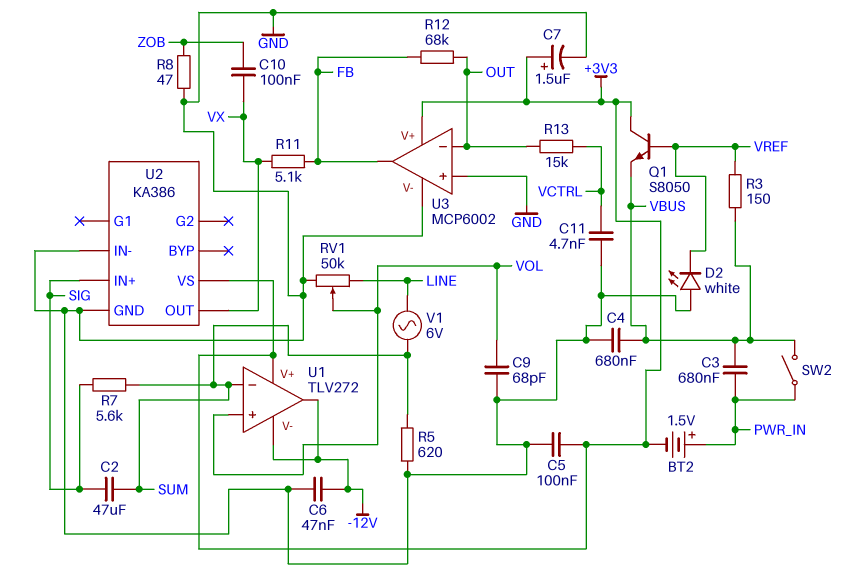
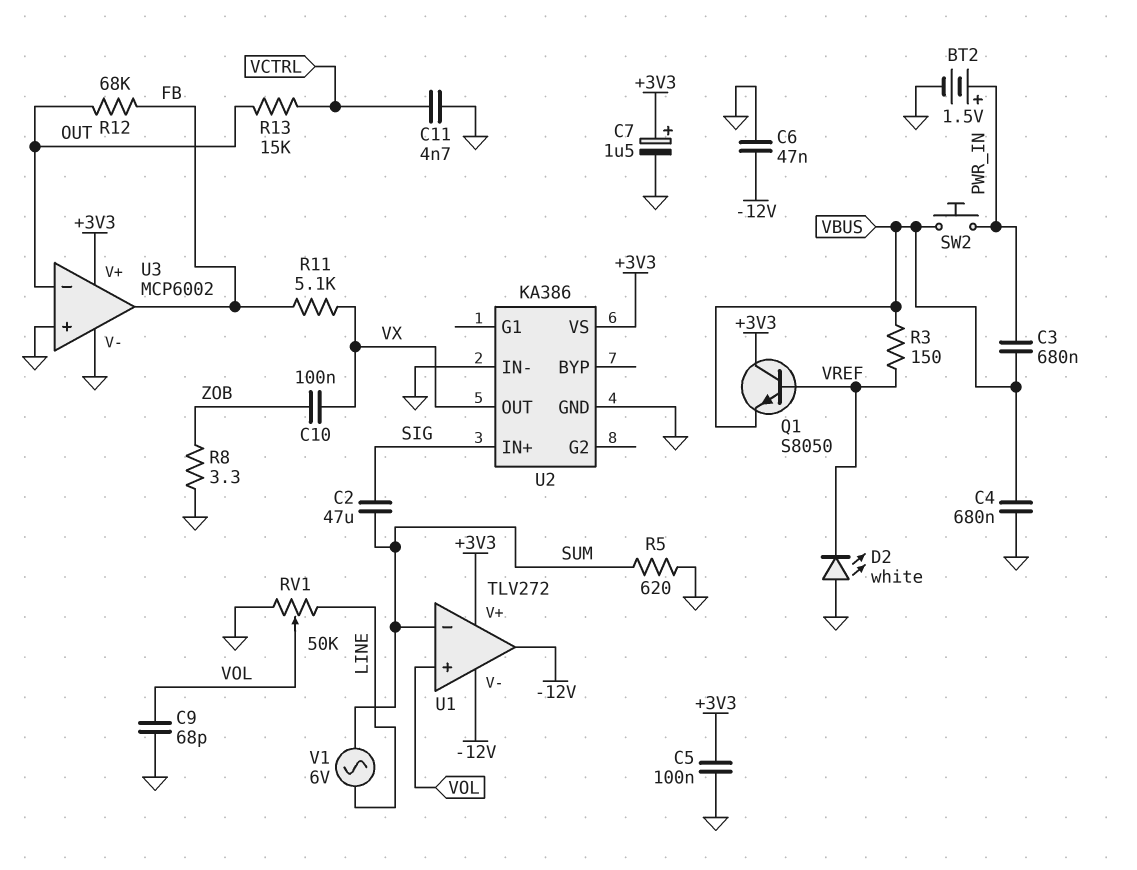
BT2: 1.5V (plus PWR_IN, minus +3V3) -> 1.5V (plus PWR_IN, minus GND)
R7: 5.6k (SIG, SUM) -> none
R8: 47 (GND, ZOB) -> 3.3 (GND, ZOB)
SW2: switch (PWR_IN, VBUS) -> button (PWR_IN, VBUS)

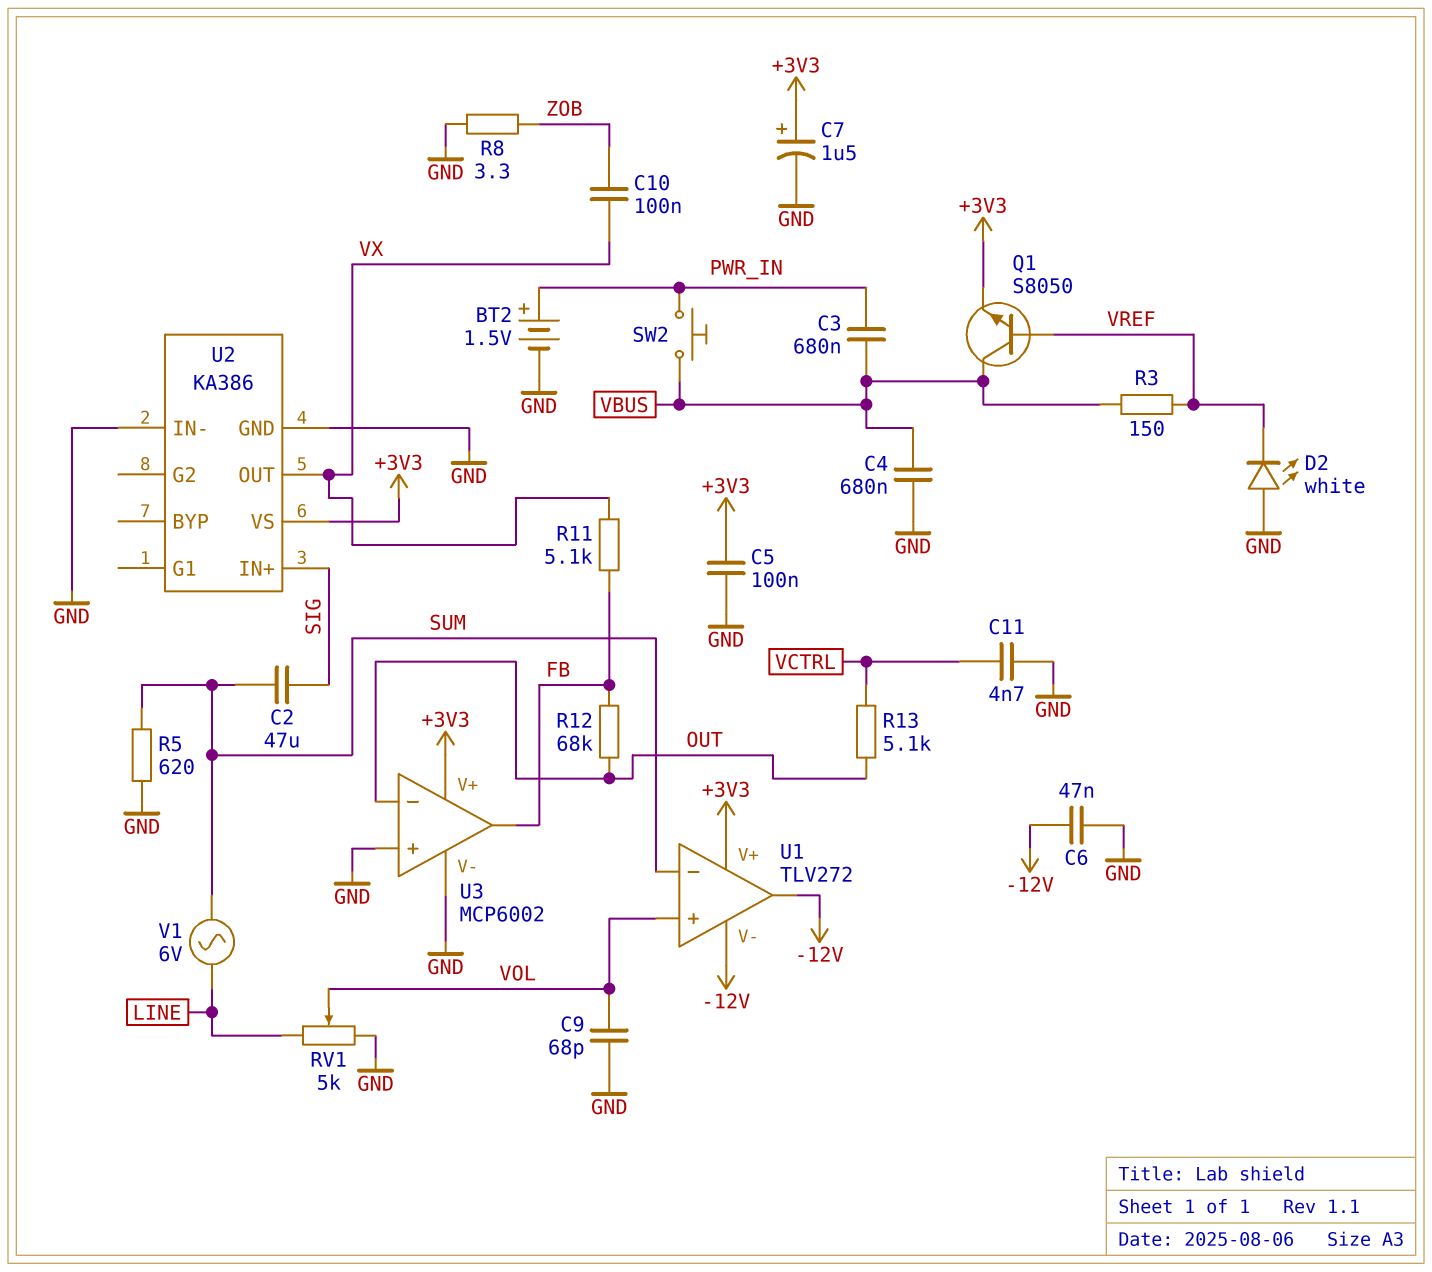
Q1: NPN S8050 (B VREF, C +3V3, E VBUS) -> NPN S8050 (B VREF, C VBUS, E +3V3)
R13: 15k (OUT, VCTRL) -> 5.1k (OUT, VCTRL)
RV1: 50k (GND, LINE, wiper VOL) -> 5k (GND, LINE, wiper VOL)

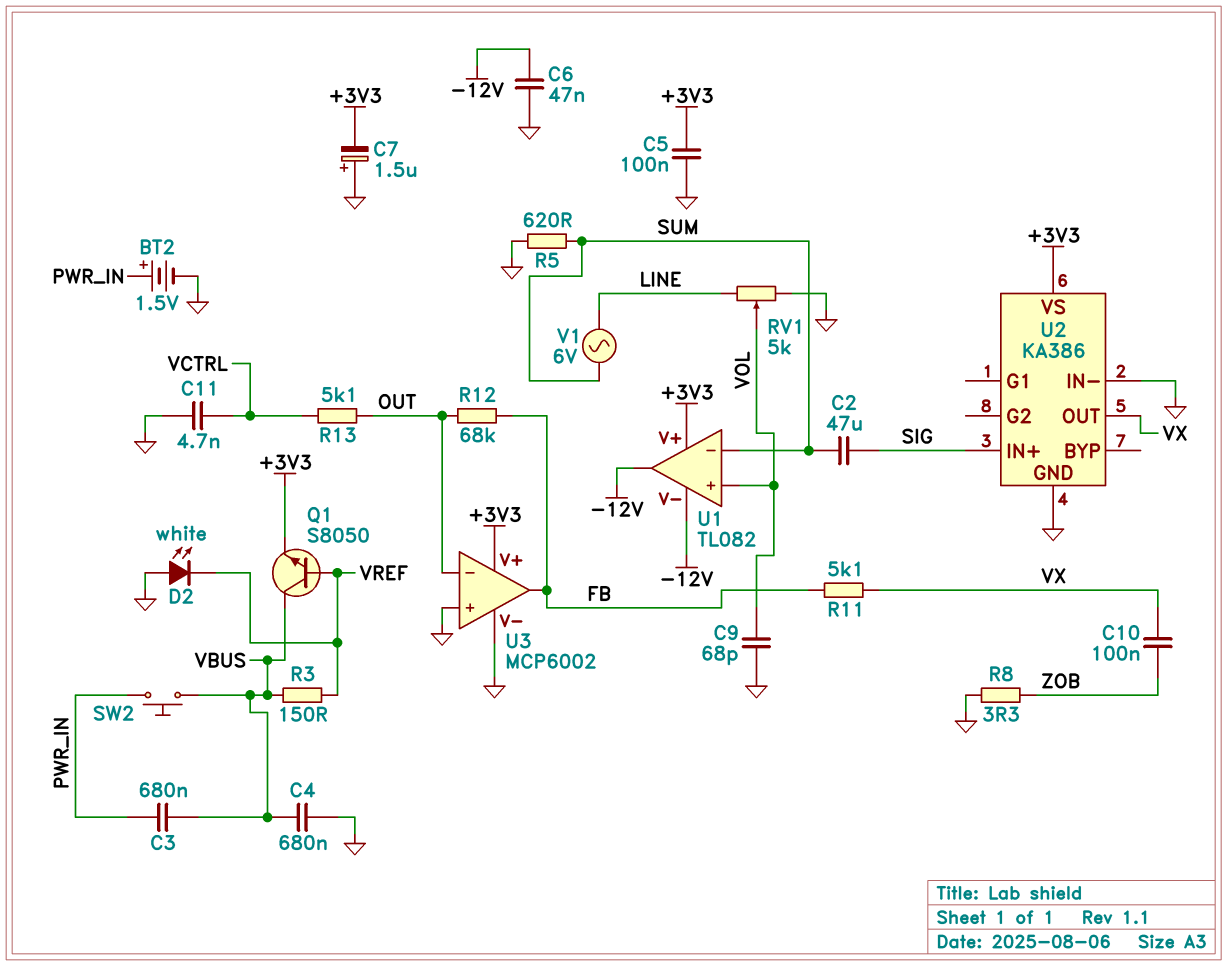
C7: 1.5uF (plus +3V3, minus GND) -> 1.5uF (plus GND, minus +3V3)
U1: TLV272 -> TL082

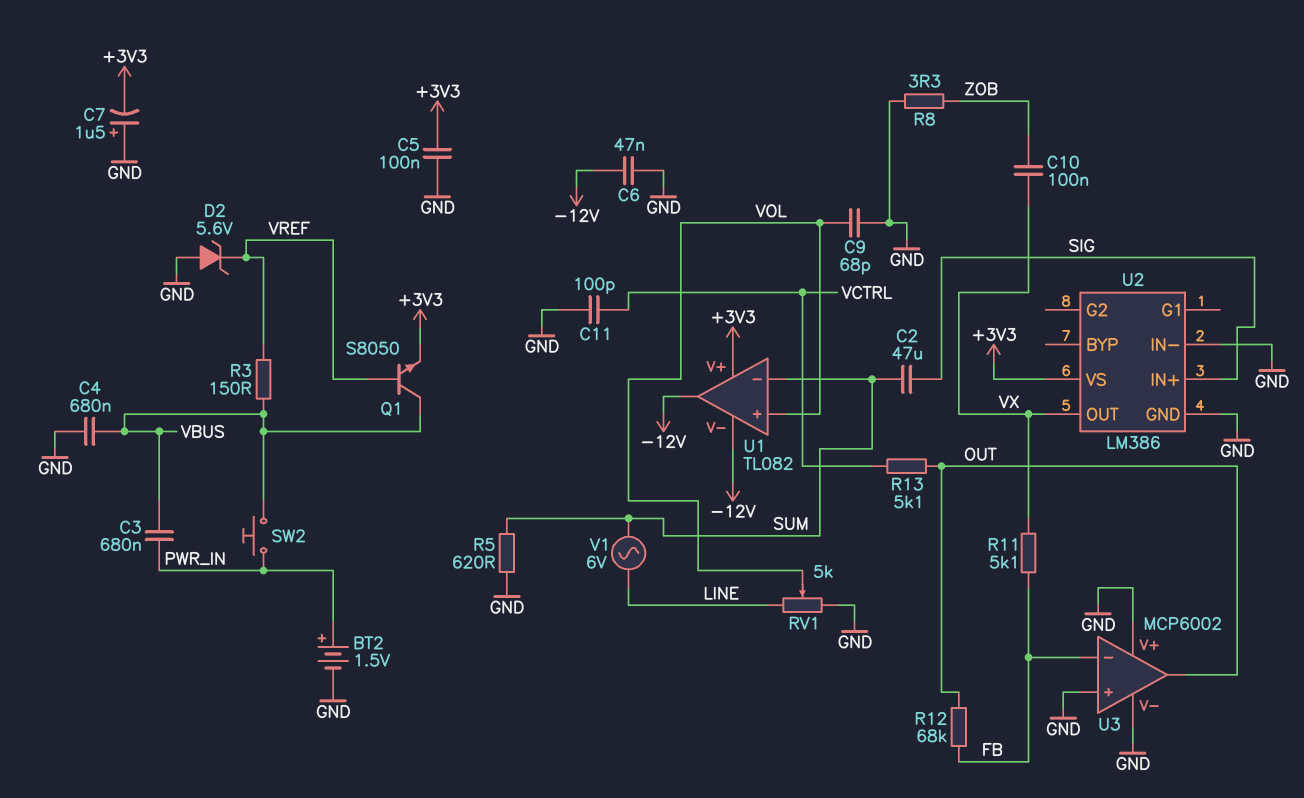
C11: 4.7nF (GND, VCTRL) -> 100pF (GND, VCTRL)
D2: LED white (A GND, K VREF) -> zener 5.6V (A GND, K VREF)
U2: KA386 -> LM386
U3 pin V+: +3V3 -> GND
U3 pin in-: OUT -> FB
U3 pin out: FB -> OUT

